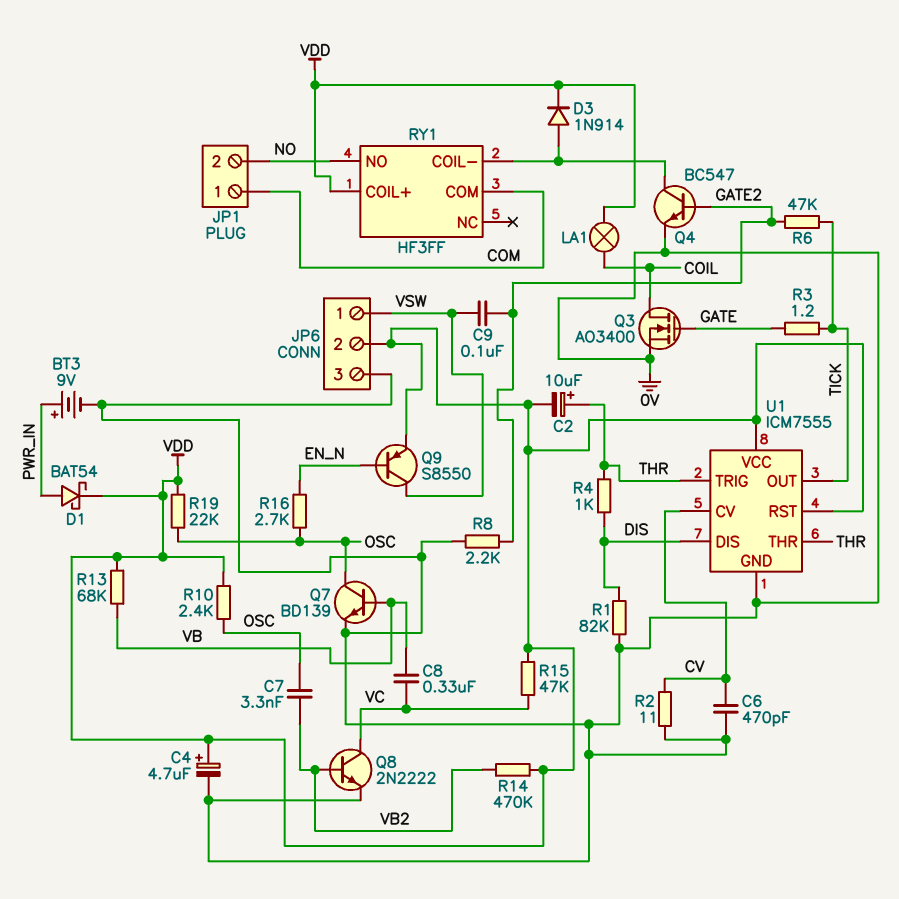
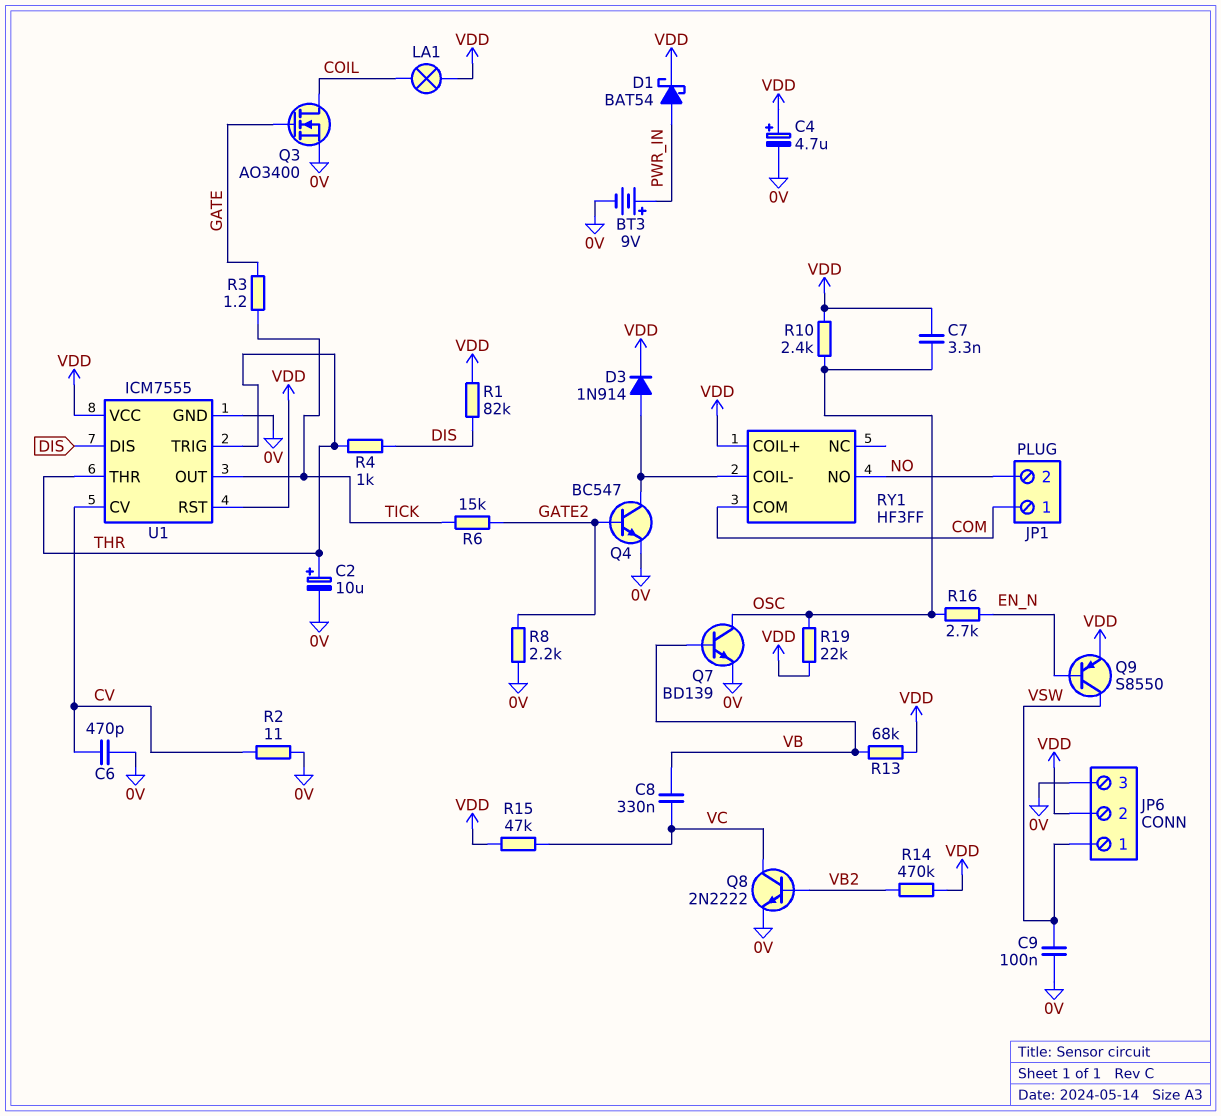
C2: 10uF (plus THR, minus VDD) -> 10uF (plus THR, minus 0V)
C7: 3.3nF (OSC, VB2) -> 3.3nF (OSC, VDD)
C9: 100nF (GATE2, VSW) -> 100nF (0V, VSW)
R1: 82k (0V, DIS) -> 82k (DIS, VDD)
R6: 47k (GATE2, TICK) -> 15k (GATE2, TICK)

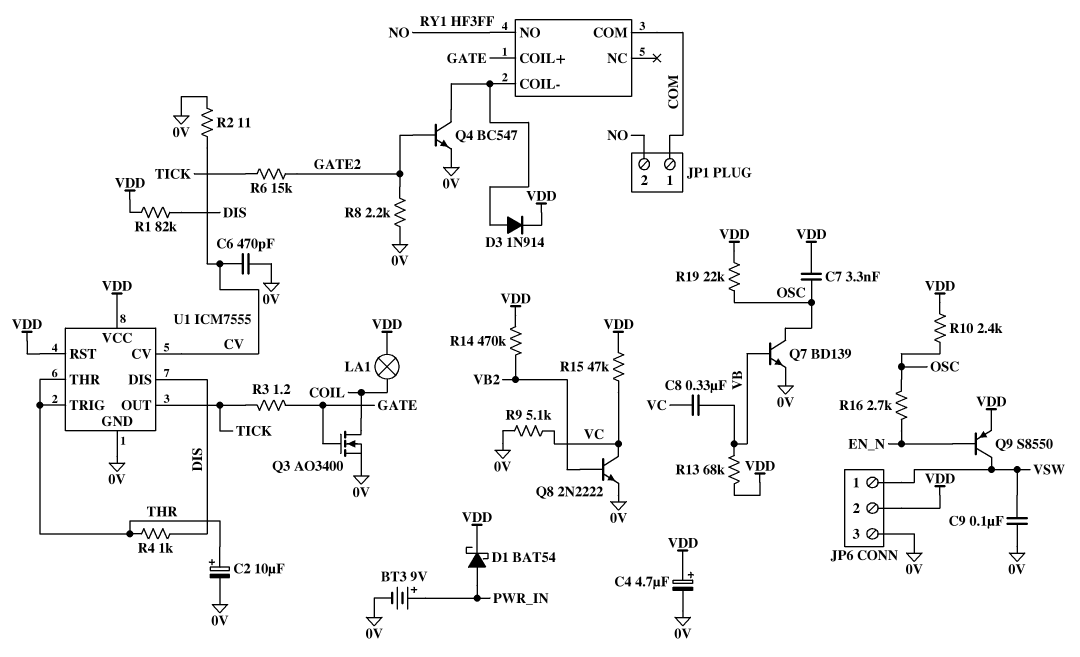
R9: none -> 5.1k (0V, VC)
RY1 pin COIL+: VDD -> GATE

